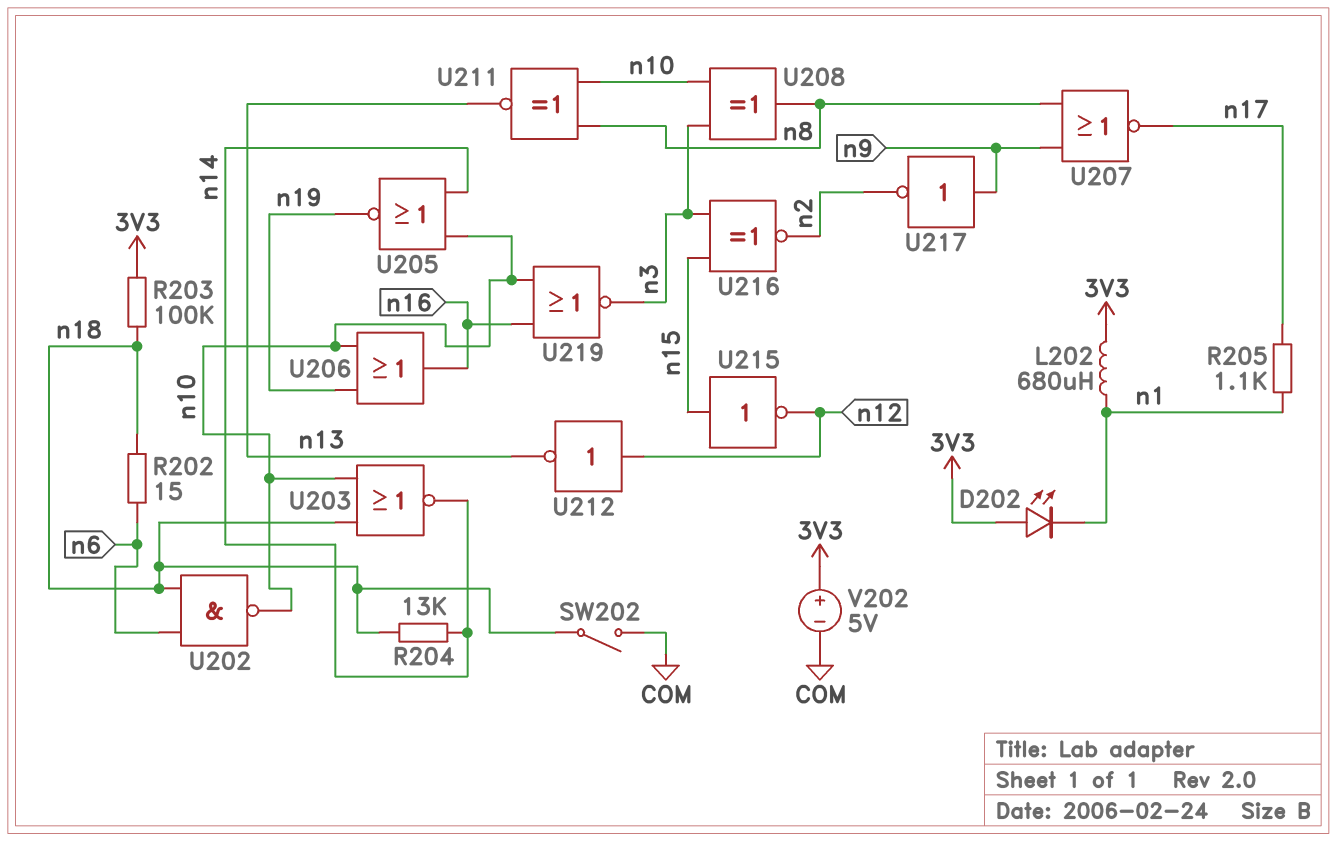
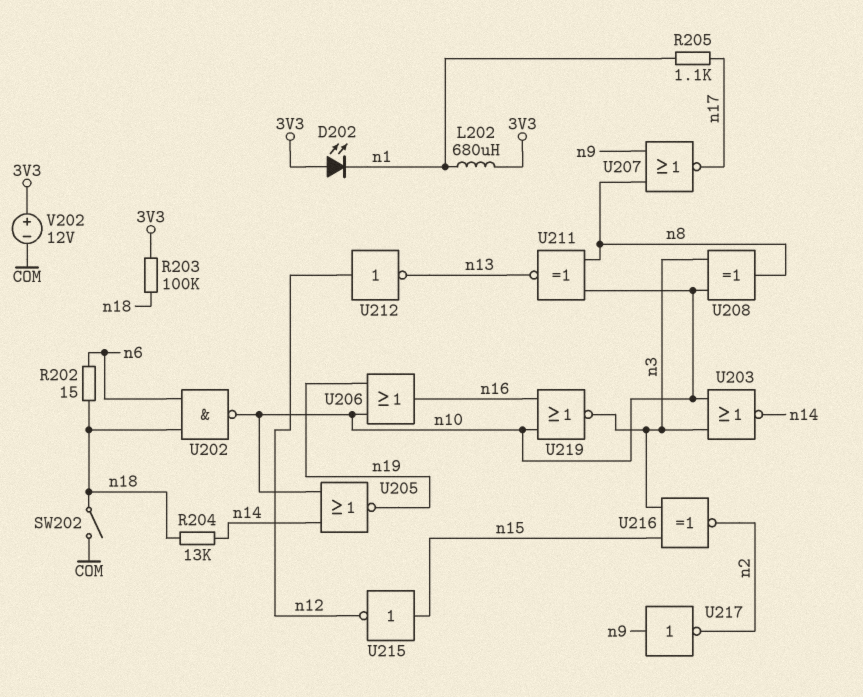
U203: NOR (in n10, in n18, out n14) -> NOR (in n3, in n10, out n14)
V202: 5V (plus 3V3, minus COM) -> 12V (plus 3V3, minus COM)

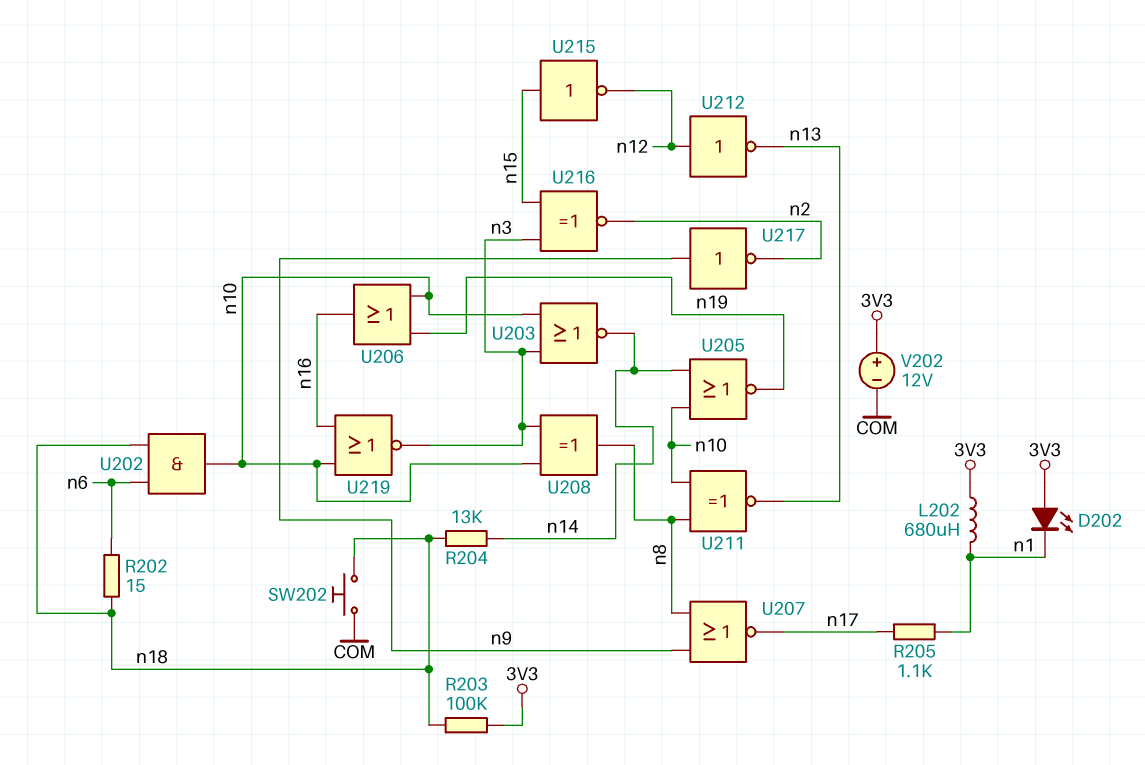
SW202: switch (COM, n18) -> button (COM, n18)
U202: NAND (in n6, in n18, out n10) -> AND (in n6, in n18, out n10)

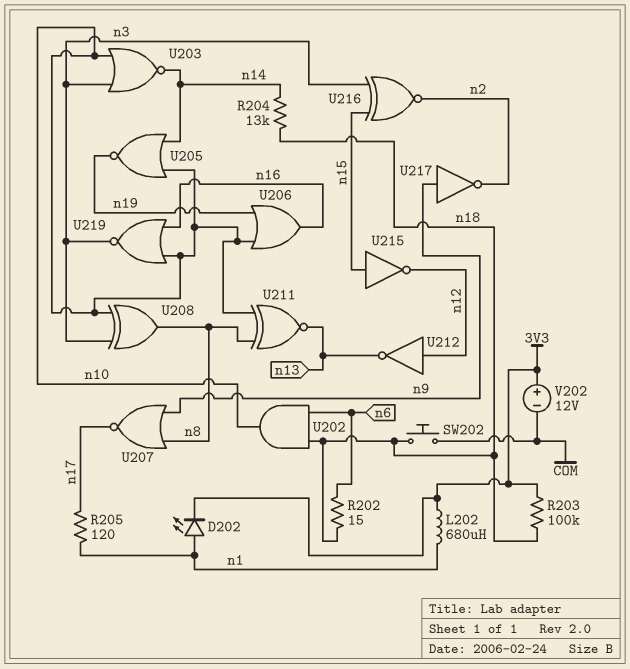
D202: LED (A 3V3, K n1) -> LED (A n1, K 3V3)
R205: 1.1k (n1, n17) -> 120 (n1, n17)

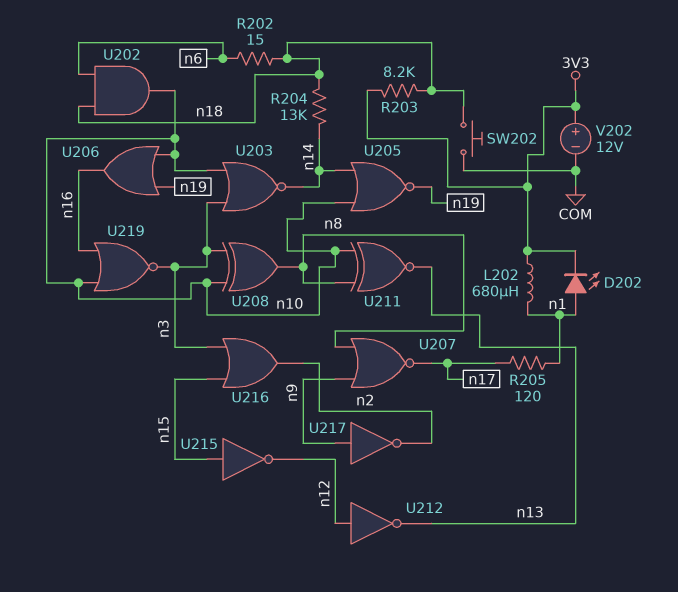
R203: 100k (3V3, n18) -> 8.2k (3V3, n18)
U216: XNOR (in n3, in n15, out n2) -> OR (in n3, in n15, out n2)

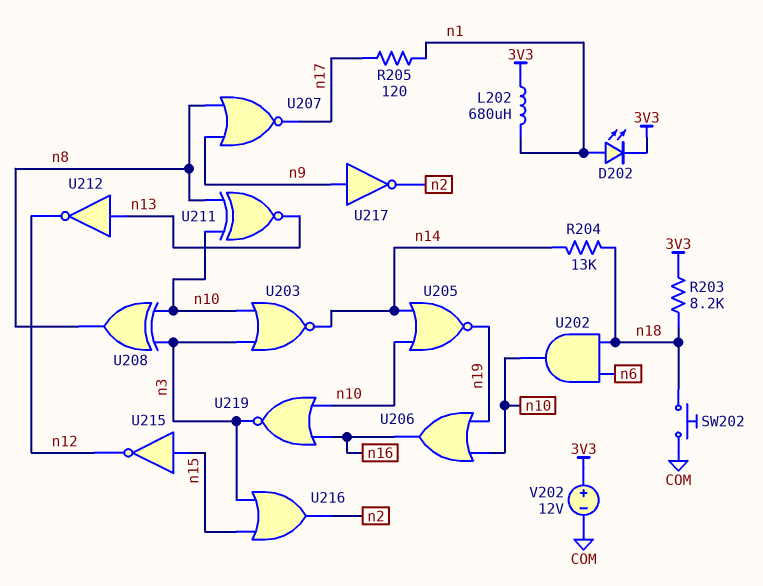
R202: 15 (n6, n18) -> none
U212: NOT (in n12, out n13) -> NOT (in n13, out n12)

